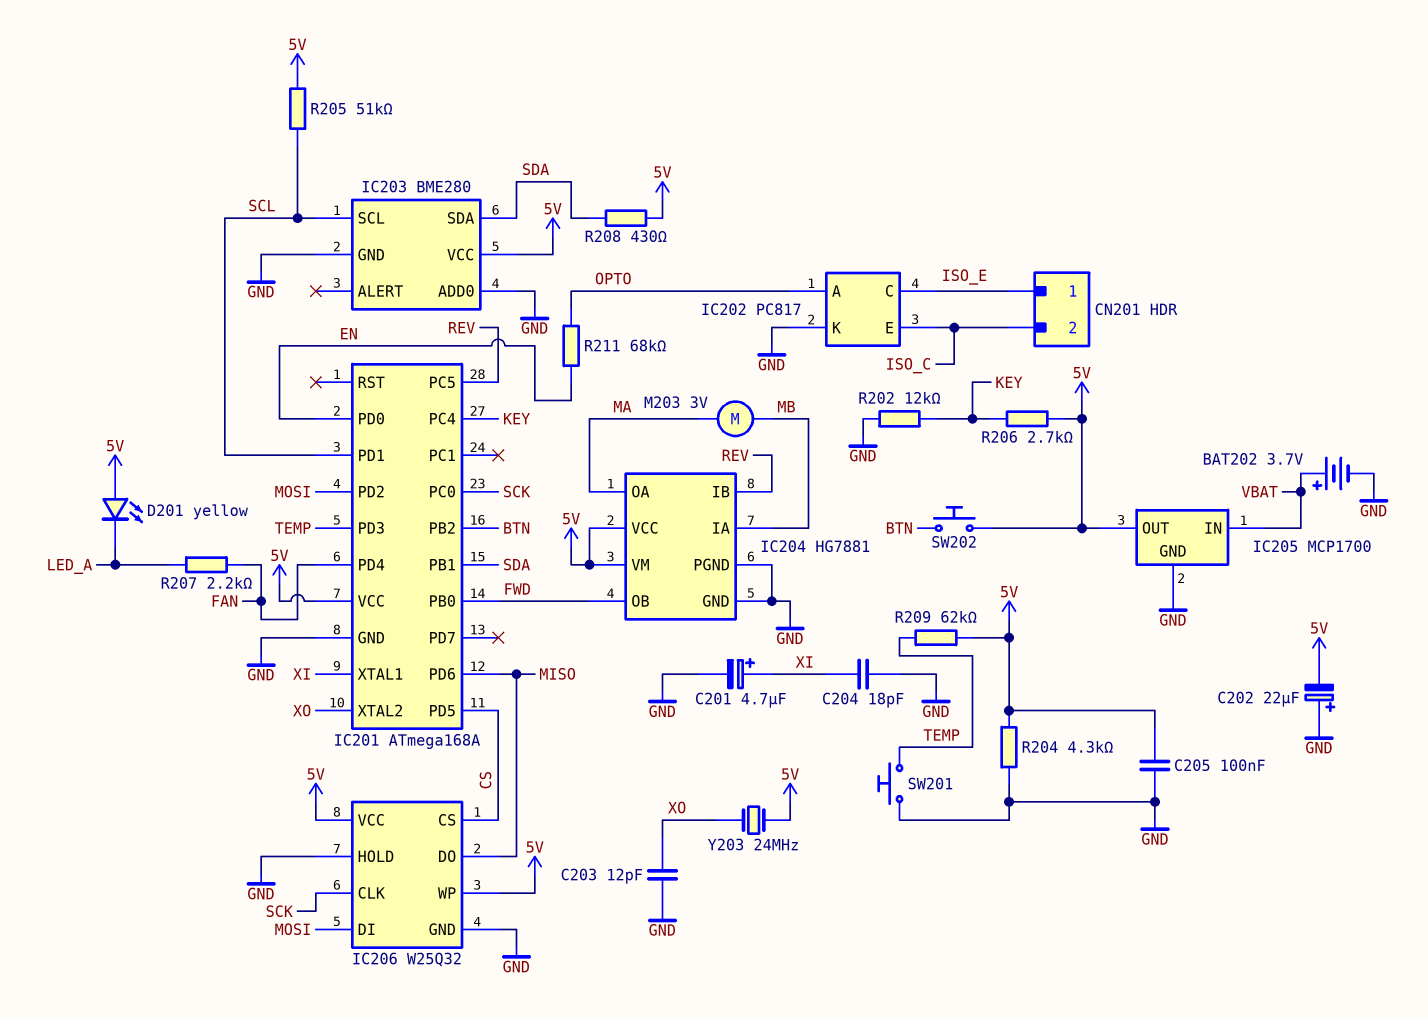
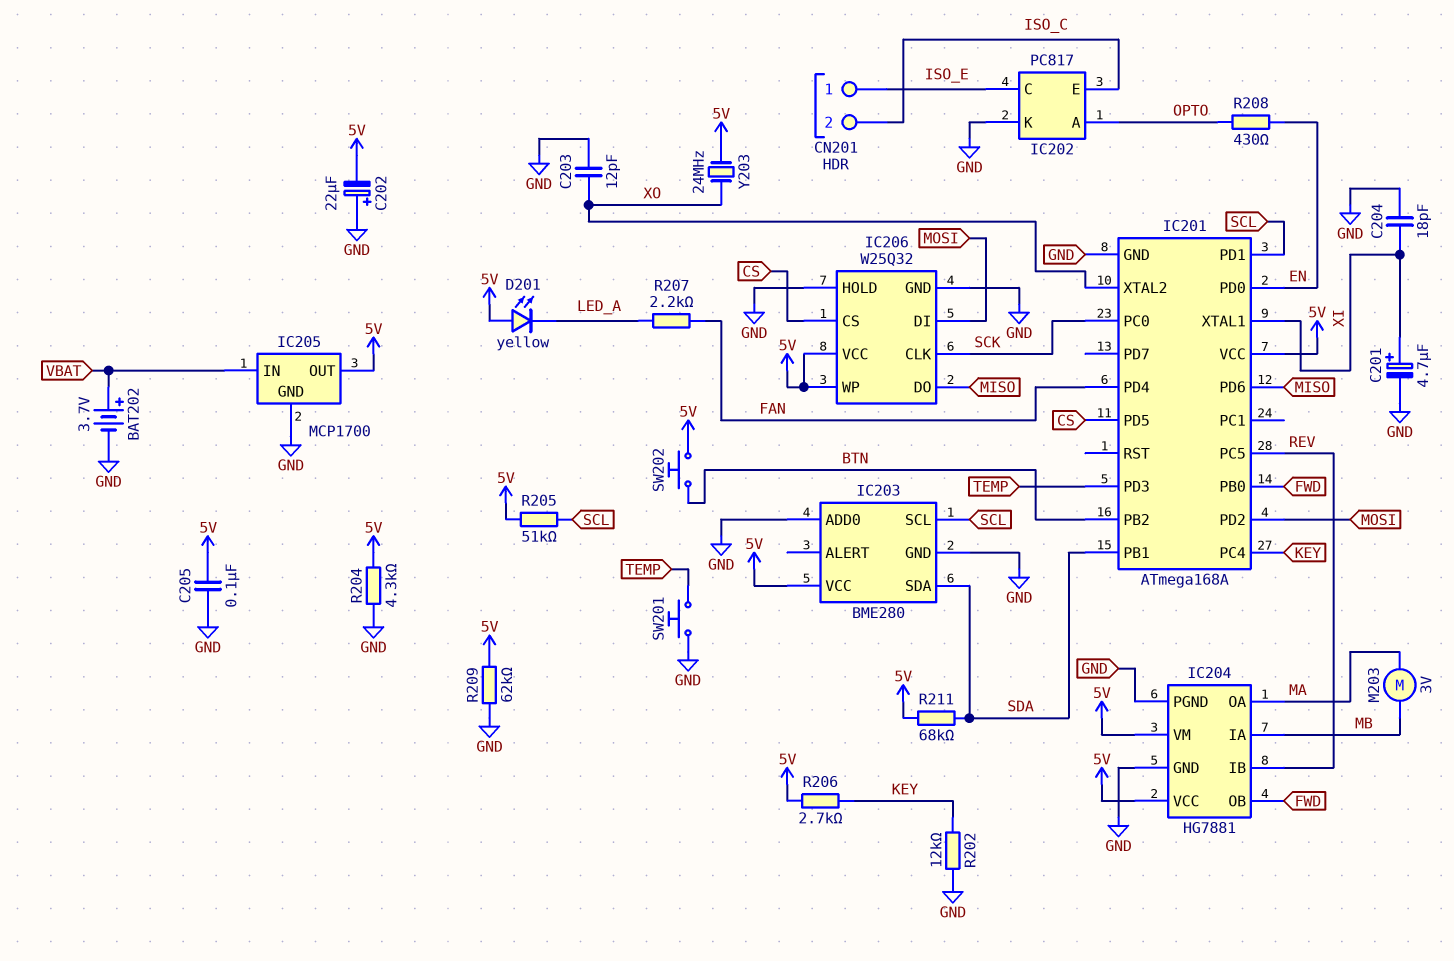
R208: 430 (5V, SDA) -> 430 (EN, OPTO)
R209: 62k (5V, TEMP) -> 62k (5V, GND)
R211: 68k (EN, OPTO) -> 68k (5V, SDA)

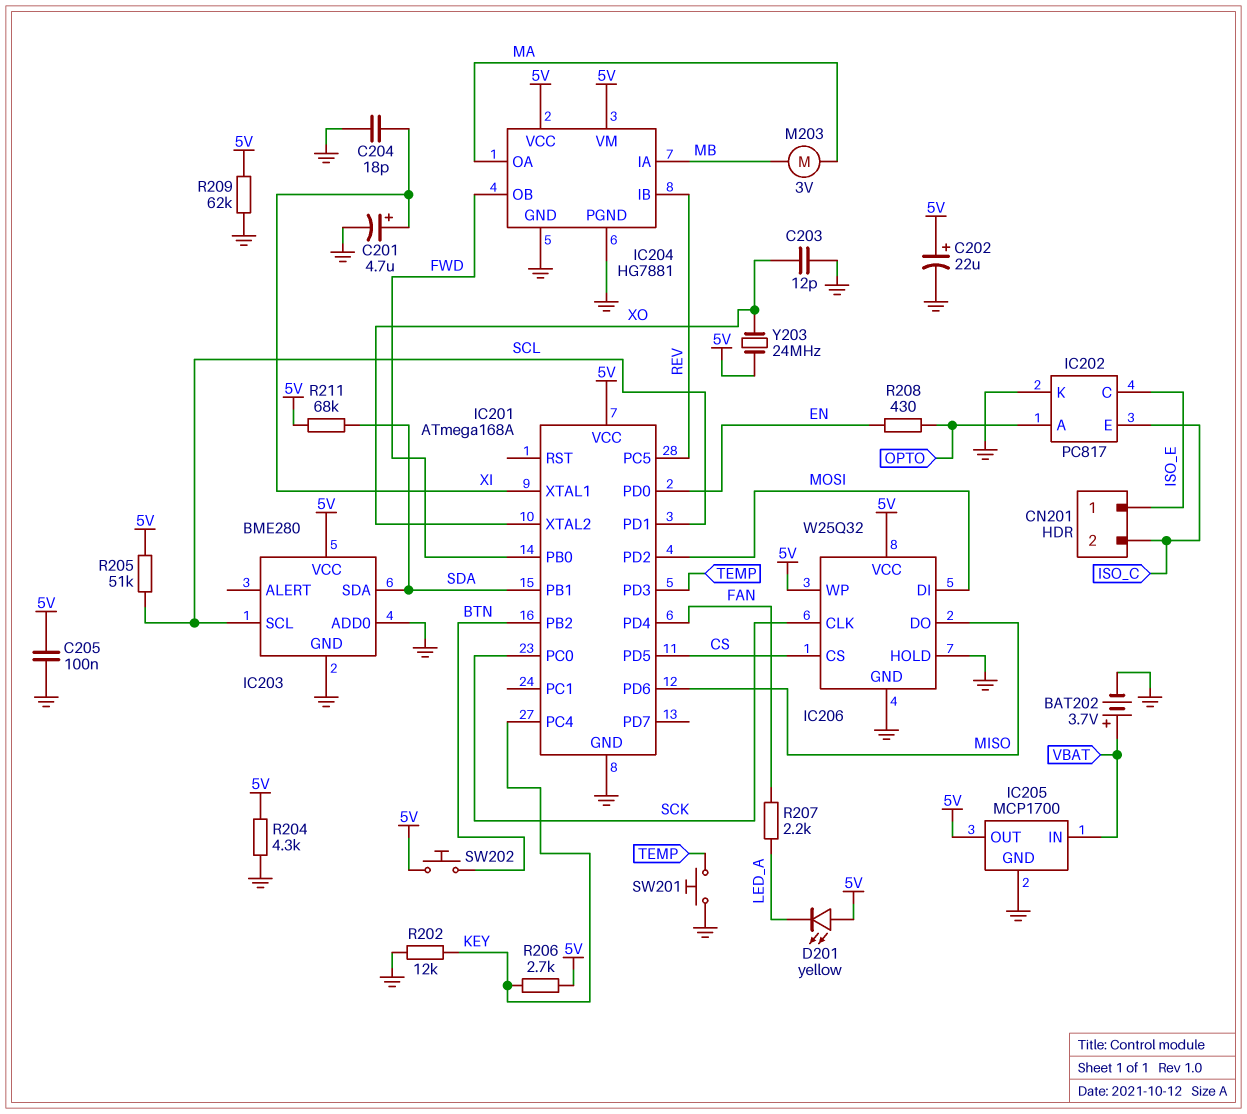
C202: 22uF (plus GND, minus 5V) -> 22uF (plus 5V, minus GND)

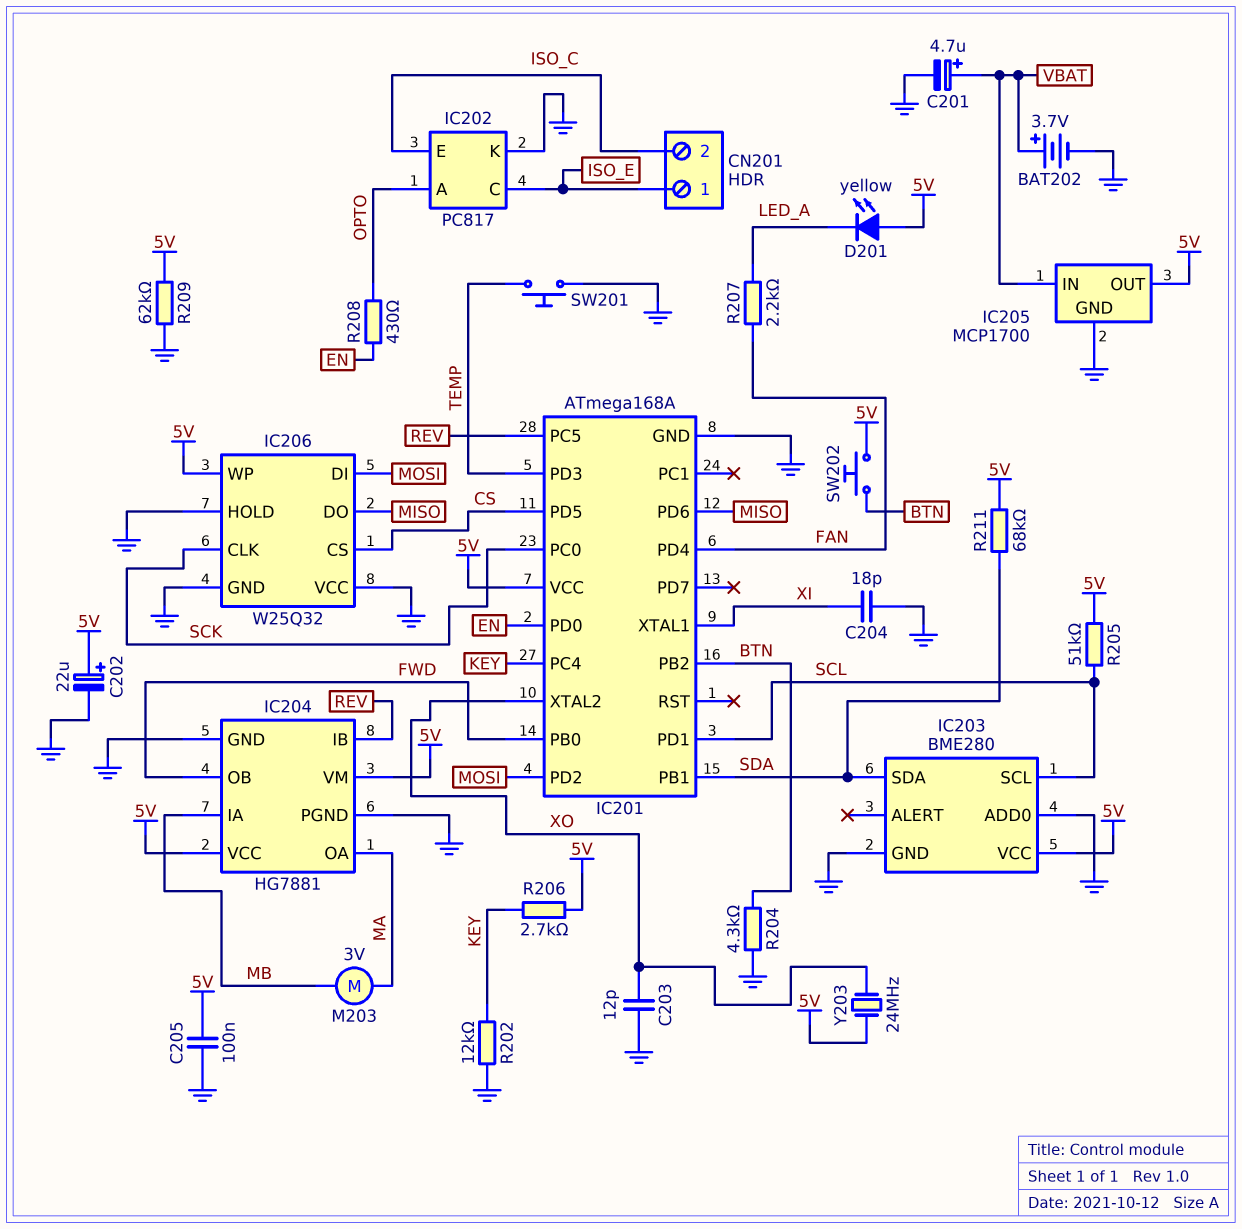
C201: 4.7uF (plus XI, minus GND) -> 4.7uF (plus VBAT, minus GND)
IC206 pin VCC: 5V -> GND
R204: 4.3k (5V, GND) -> 4.3k (BTN, GND)

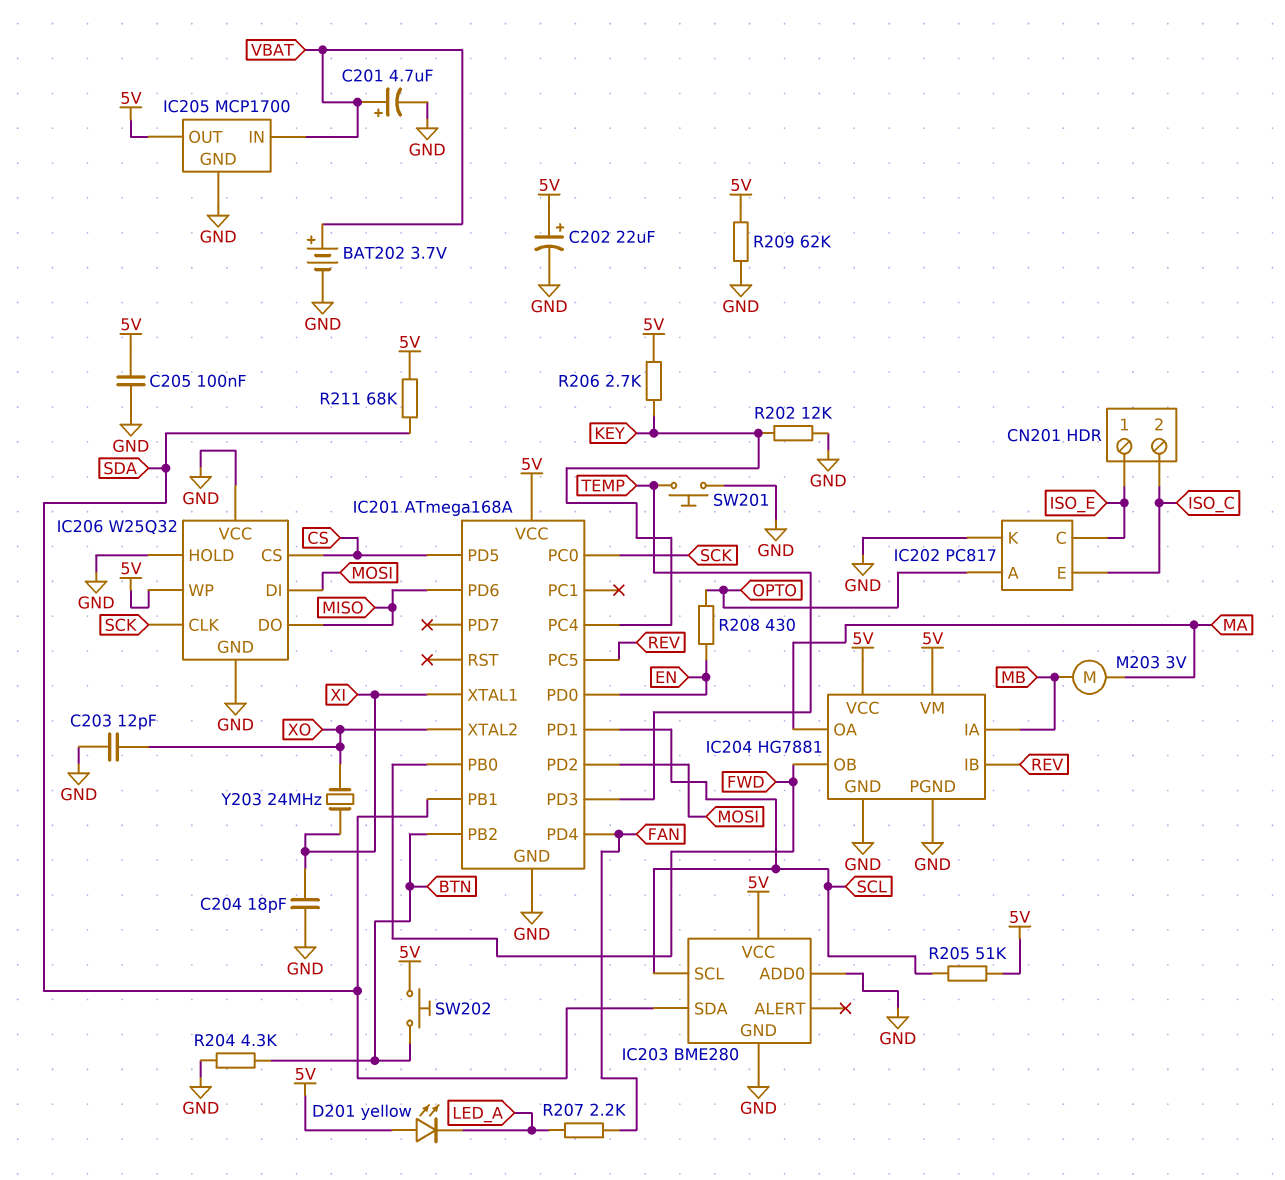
Y203: 24MHz (5V, XO) -> 24MHz (XI, XO)

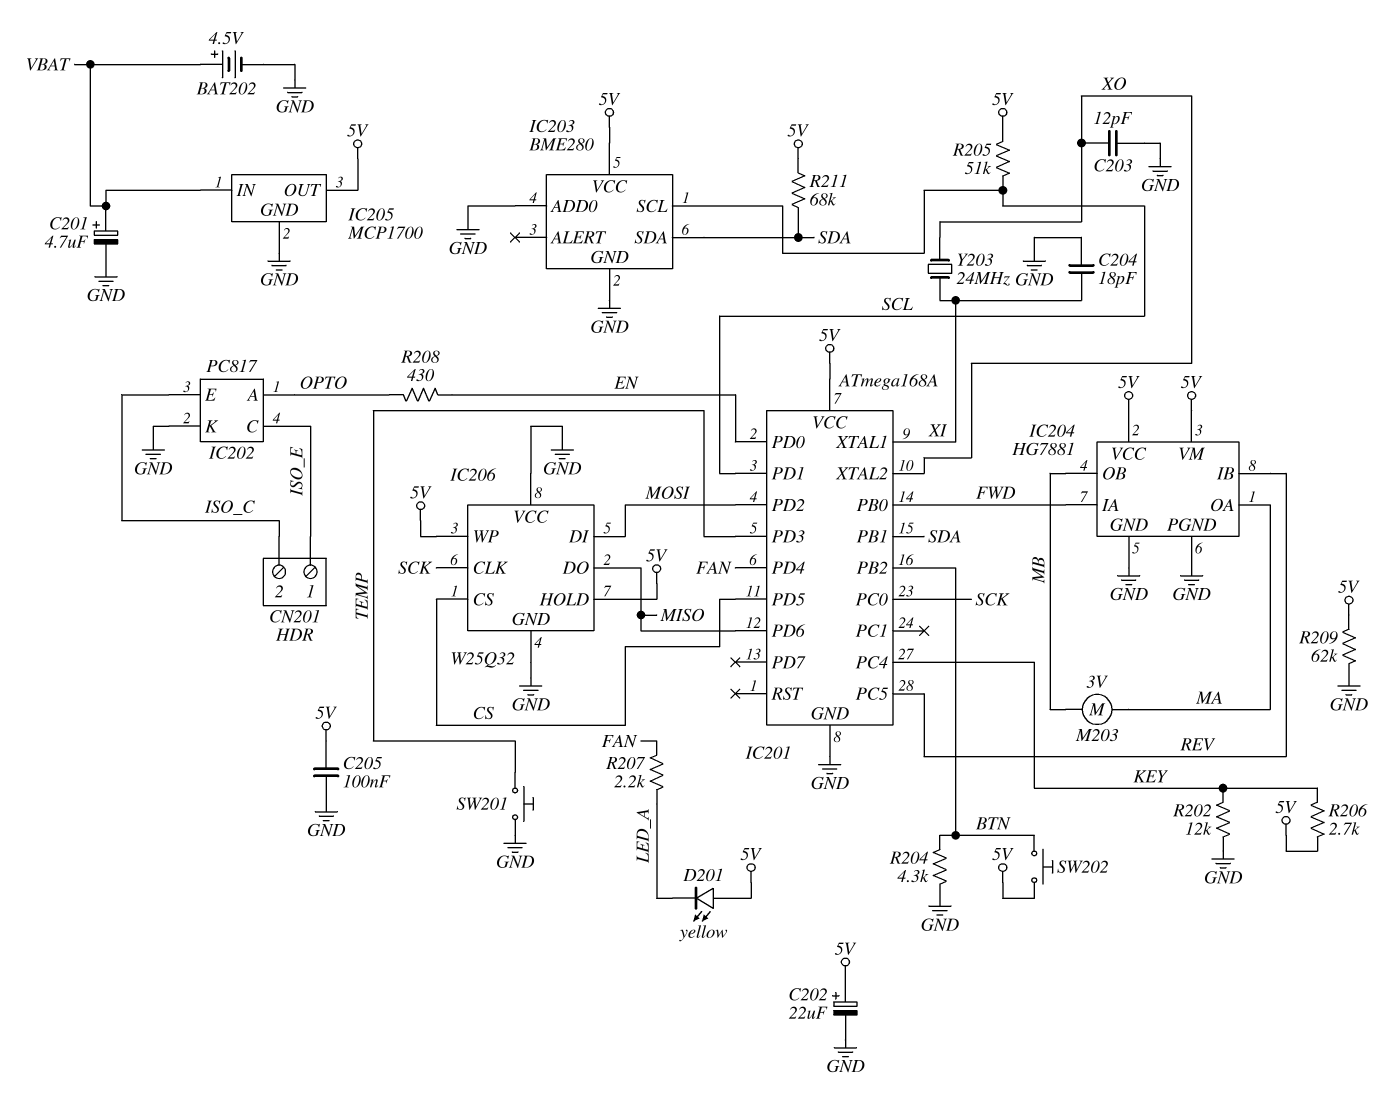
BAT202: 3.7V (plus VBAT, minus GND) -> 4.5V (plus VBAT, minus GND)
IC204 pin IA: MB -> FWD
IC204 pin OB: FWD -> MB
IC206 pin HOLD: GND -> 5V

